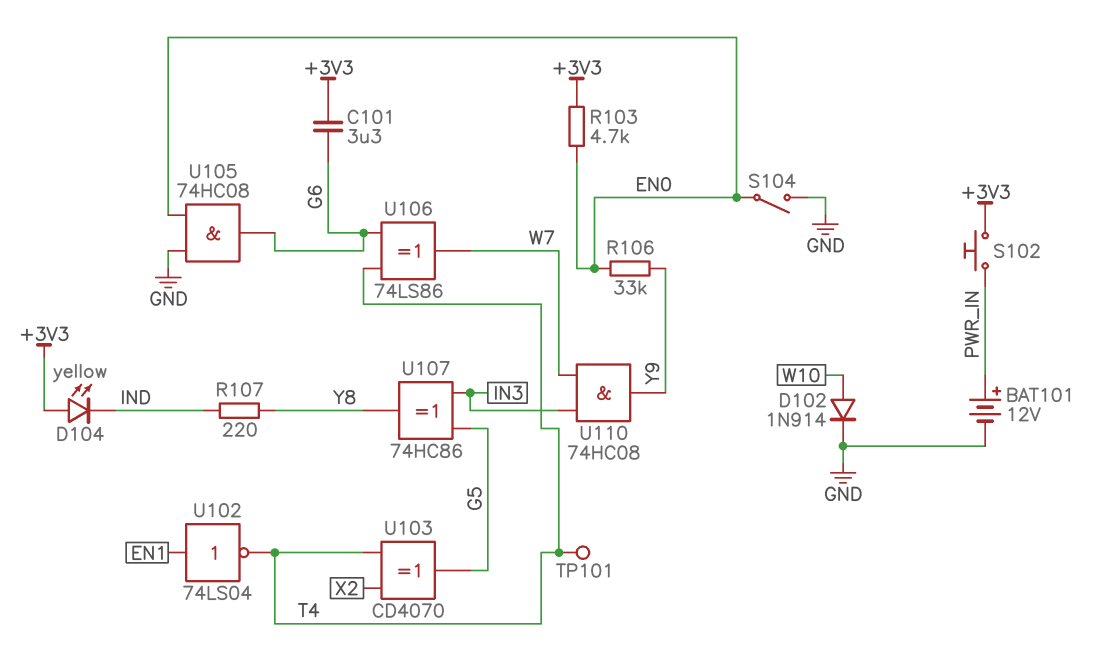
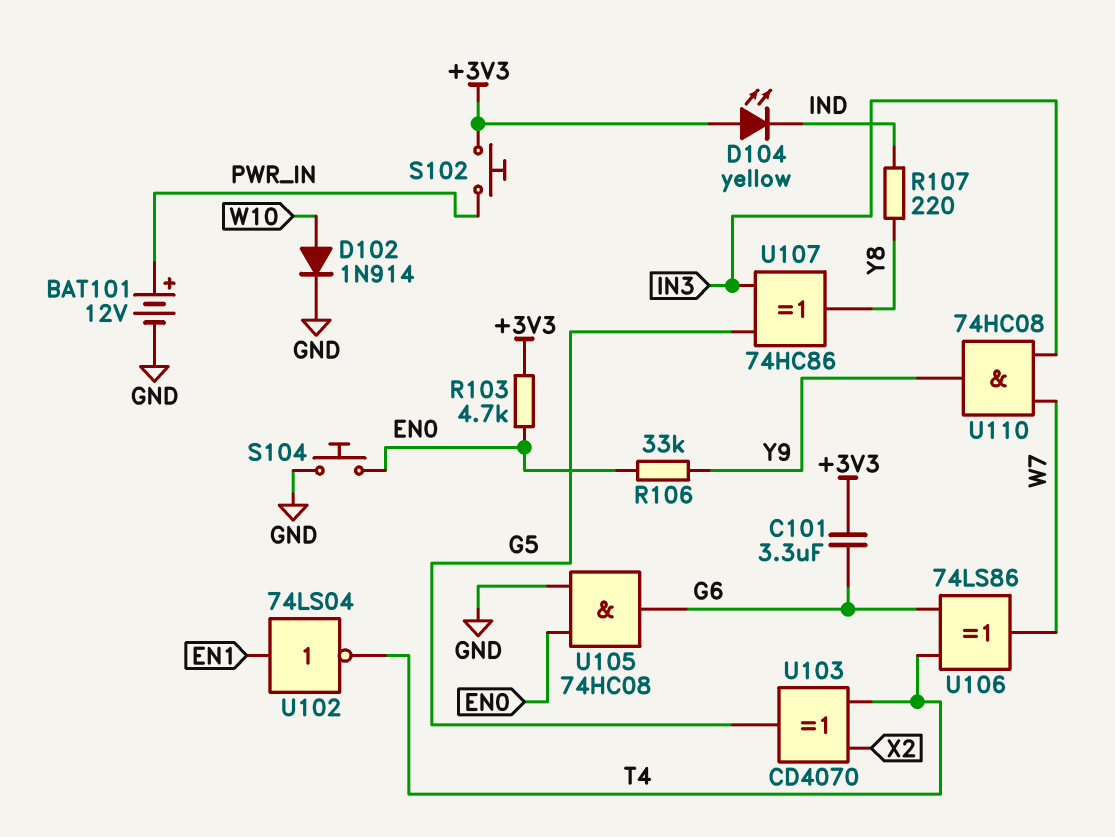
S104: switch (EN0, GND) -> button (EN0, GND)
TP101: test point (T4) -> none

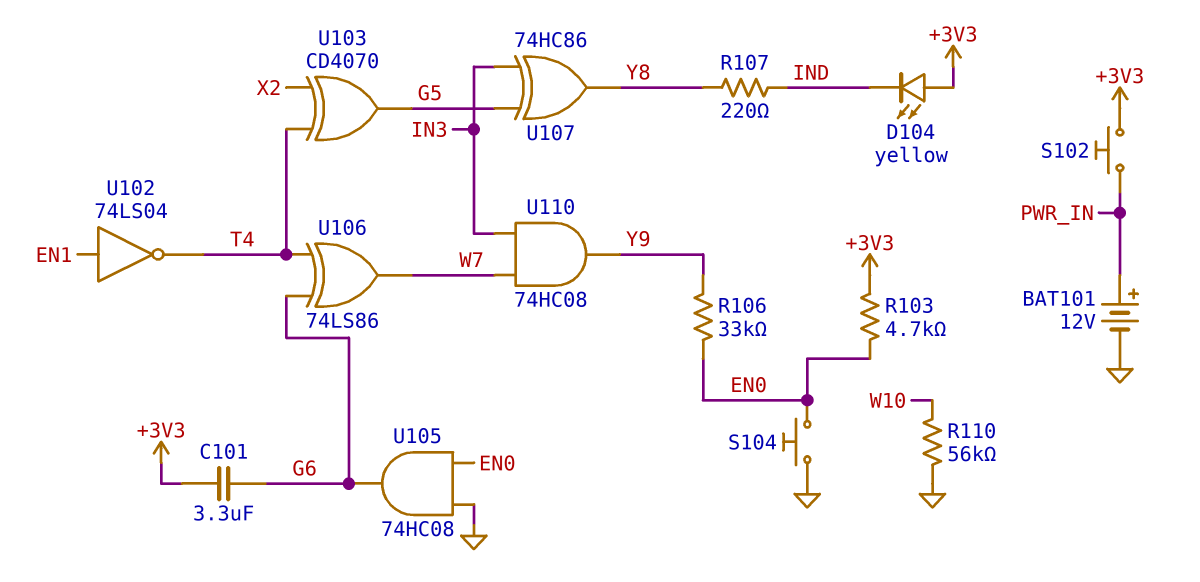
D102: diode 1N914 (A W10, K GND) -> none
R110: none -> 56k (GND, W10)

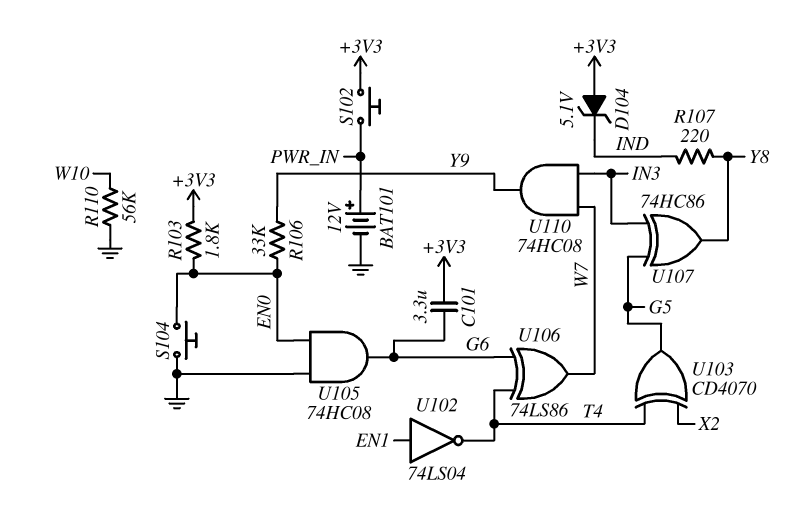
D104: LED yellow (A +3V3, K IND) -> zener 5.1V (A +3V3, K IND)
R103: 4.7k (+3V3, EN0) -> 1.8k (+3V3, EN0)

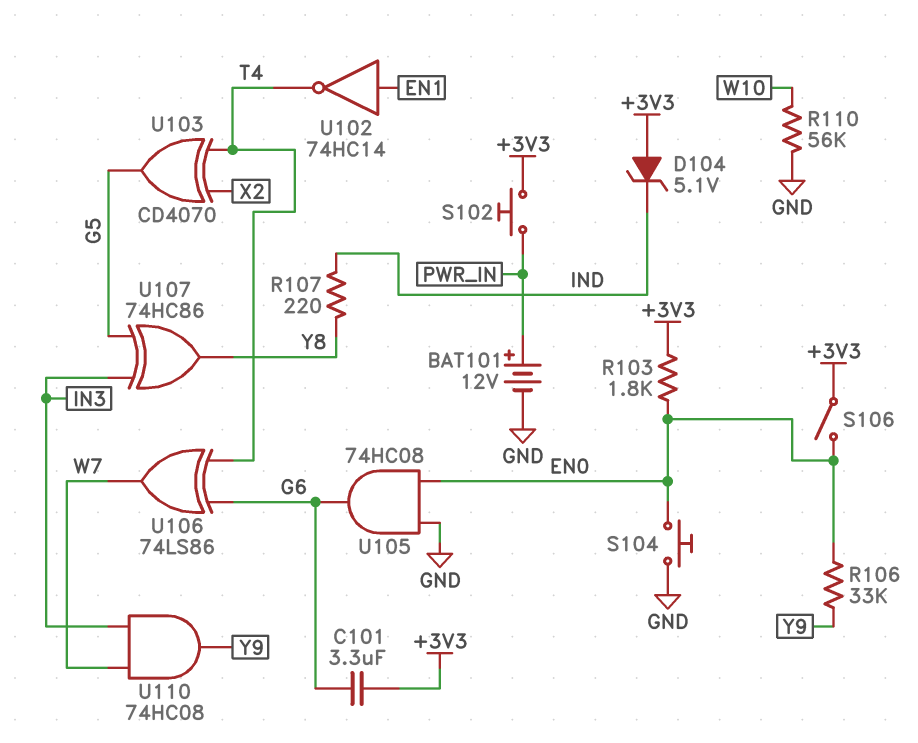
S106: none -> switch (+3V3, EN0)
U102: NOT 74LS04 (in EN1, out T4) -> NOT 74HC14 (in EN1, out T4)

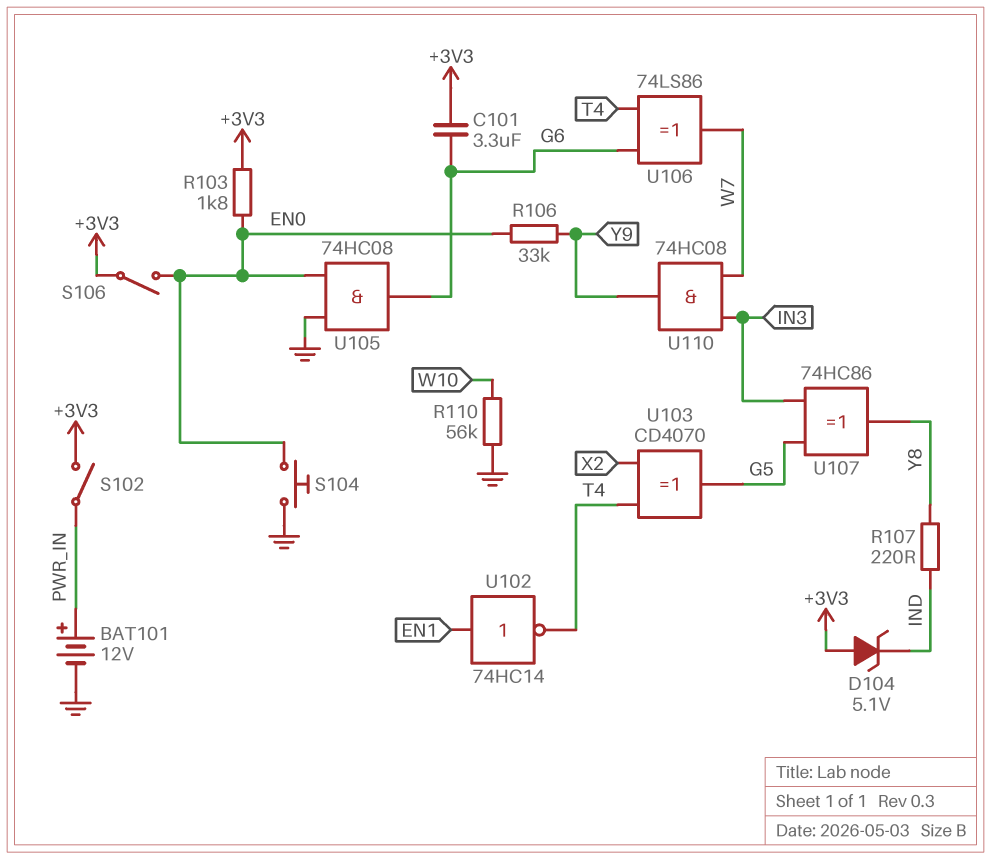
S102: button (+3V3, PWR_IN) -> switch (+3V3, PWR_IN)

